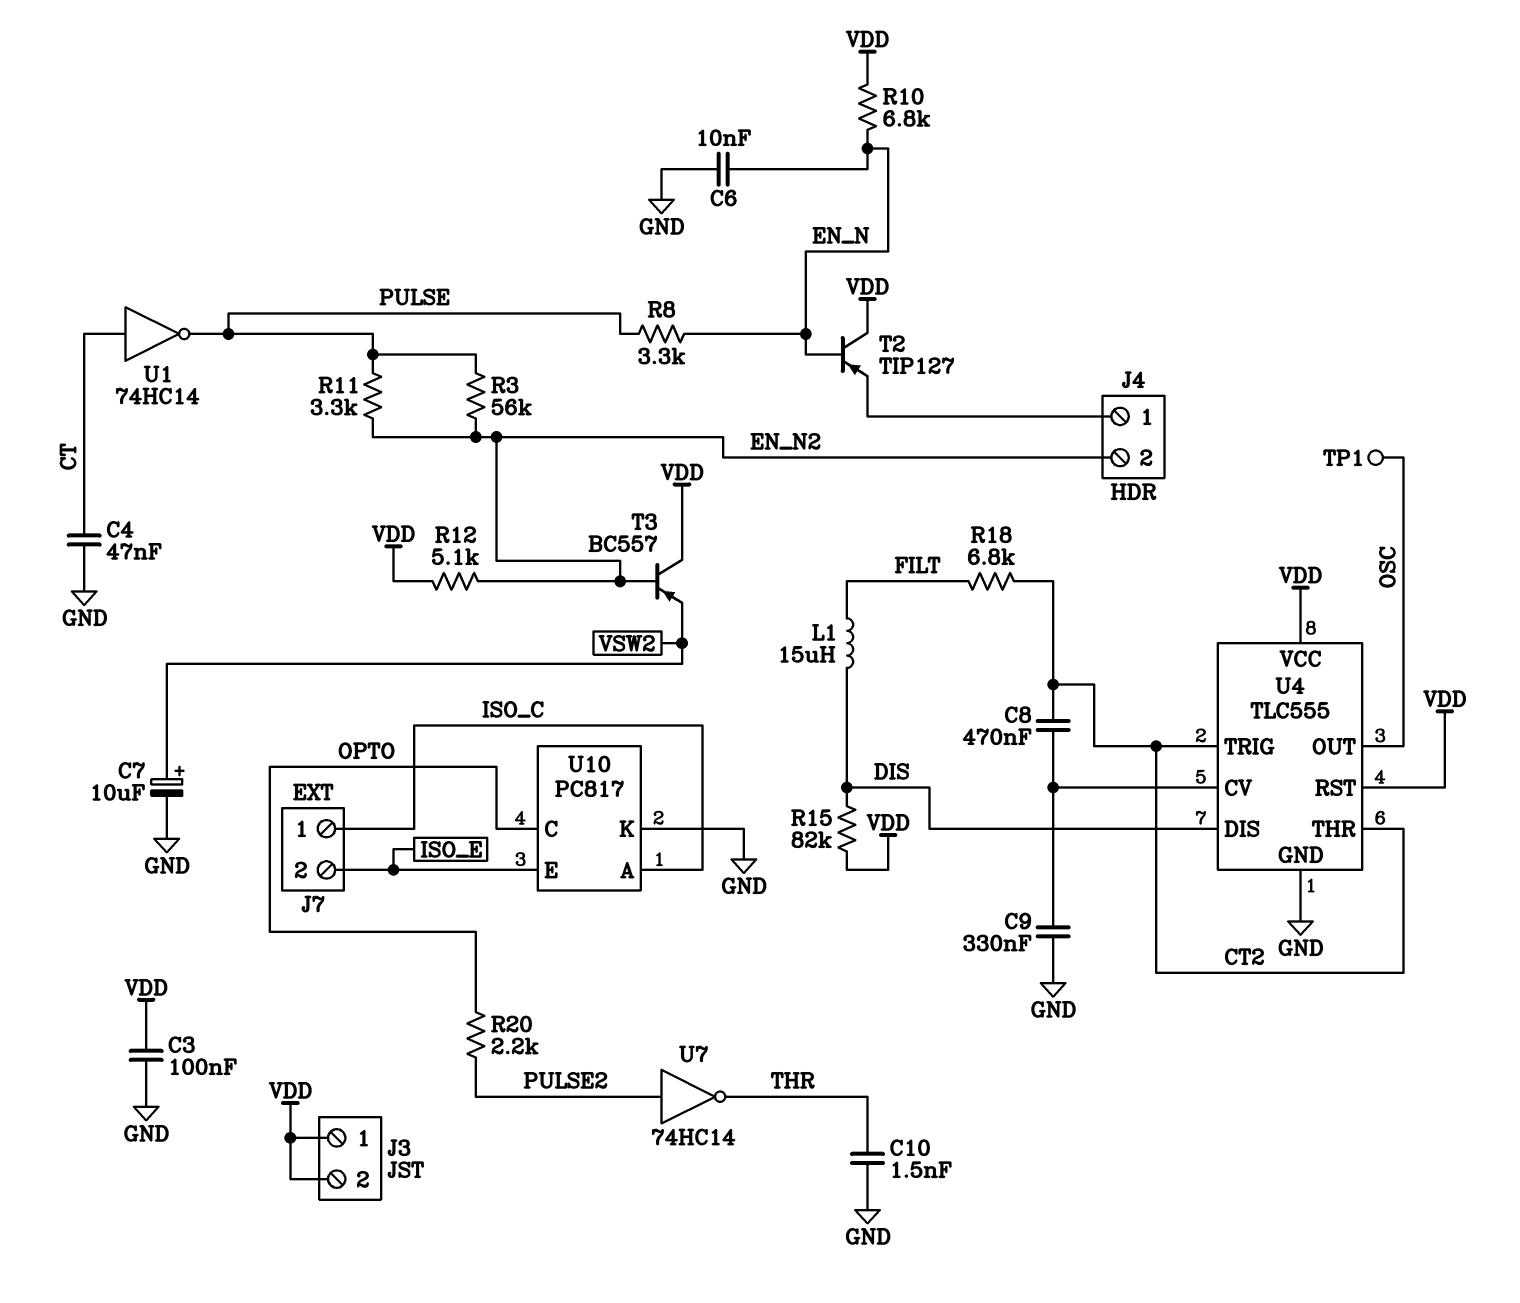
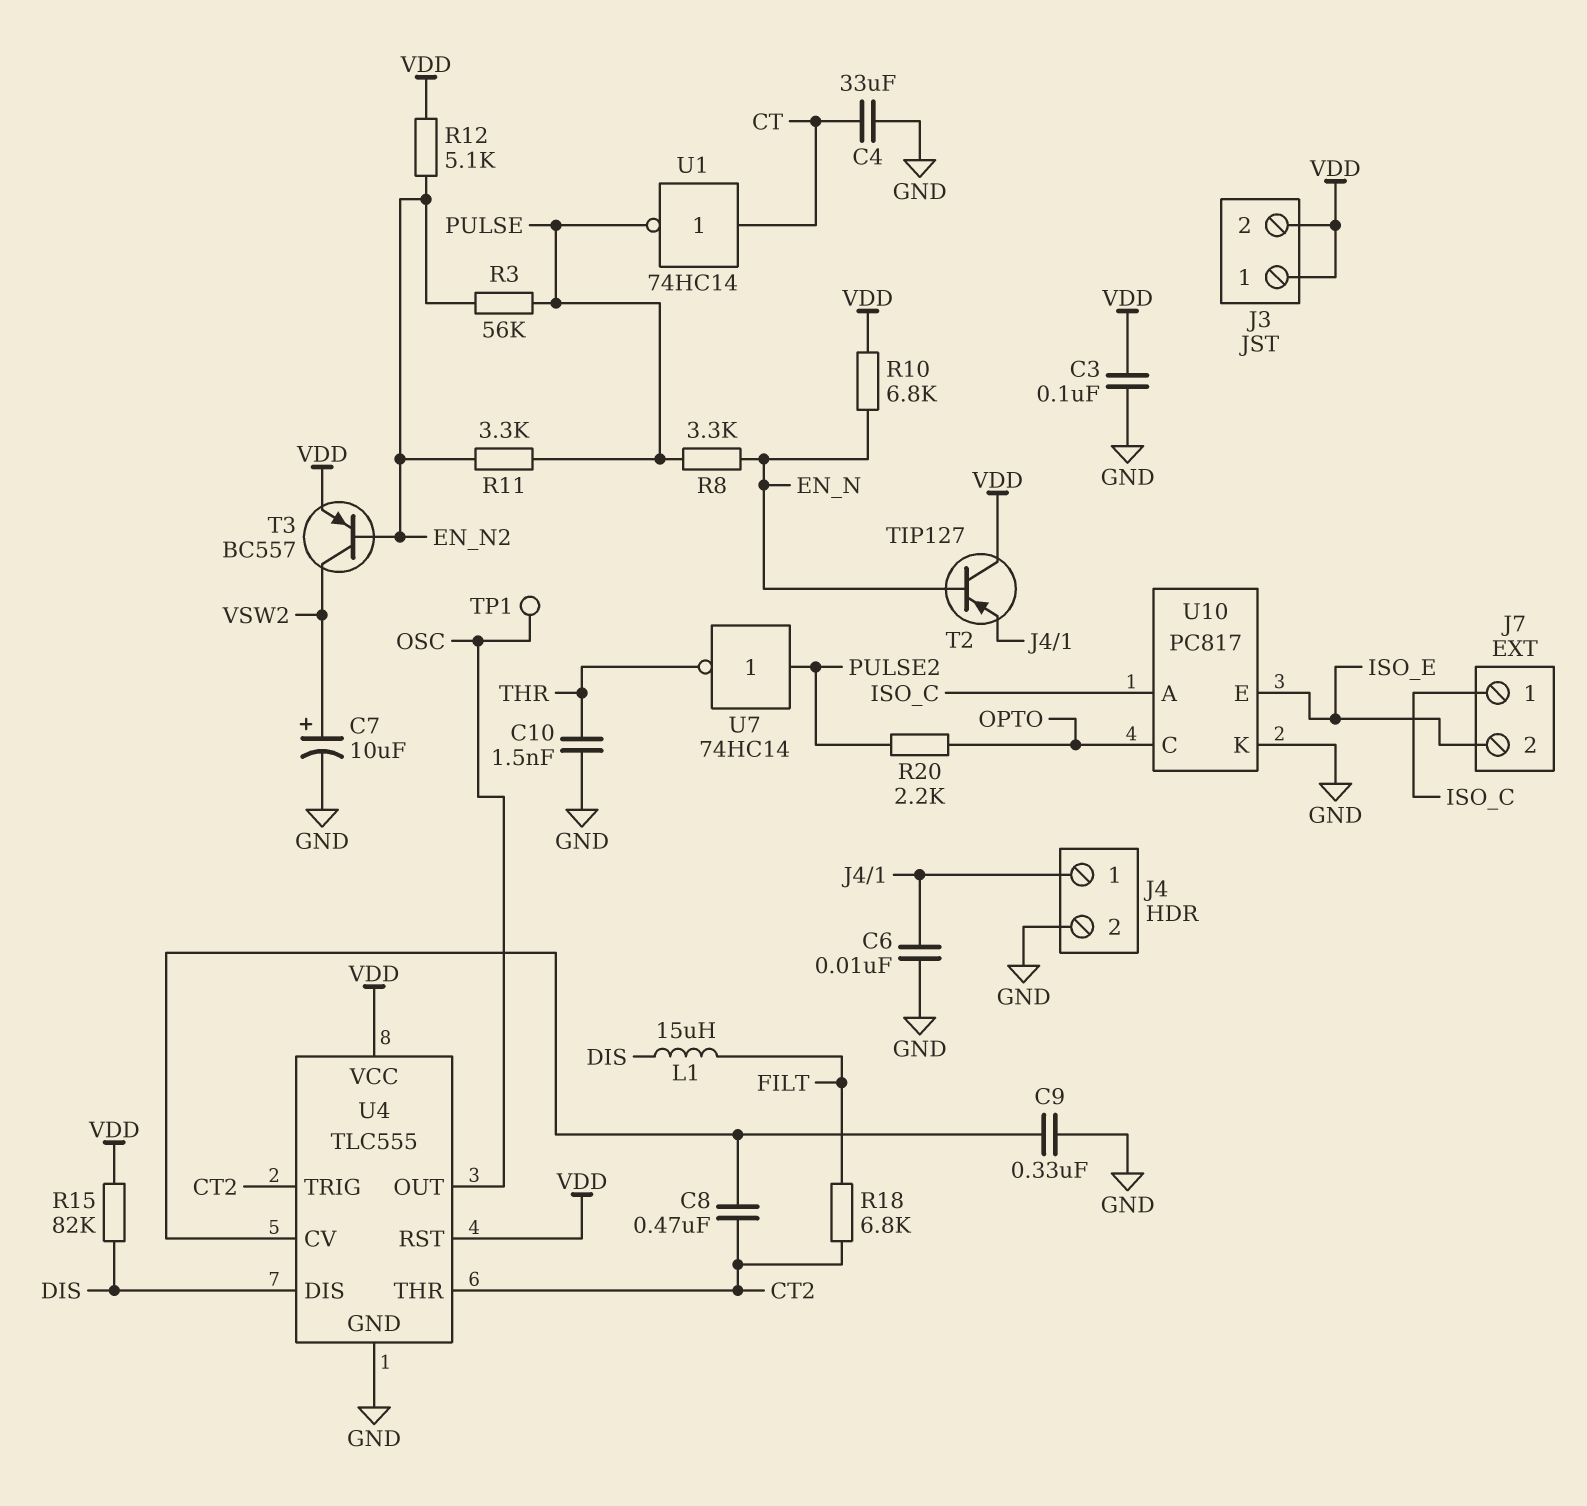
C4: 47nF (CT, GND) -> 33uF (CT, GND)
C6: 10nF (EN_N, GND) -> 10nF (GND, J4/1)
J4 pin 2: EN_N2 -> GND
T3: PNP BC557 (B EN_N2, C VDD, E VSW2) -> PNP BC557 (B EN_N2, C VSW2, E VDD)

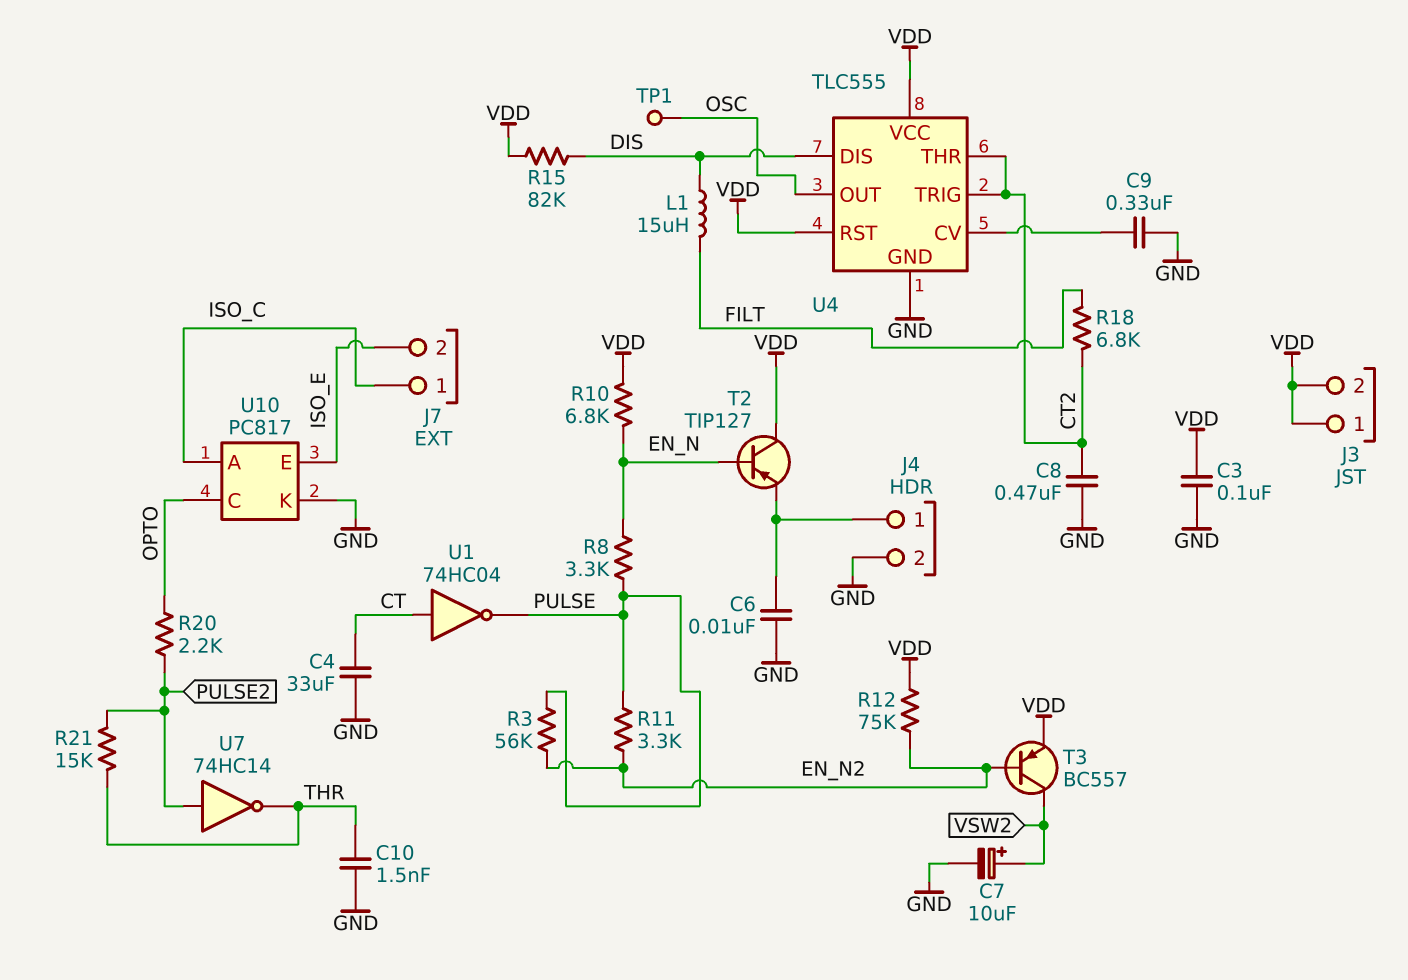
C8: 470nF (CT2, U4/CV) -> 470nF (CT2, GND)
R12: 5.1k (EN_N2, VDD) -> 75k (EN_N2, VDD)
R21: none -> 15k (PULSE2, THR)
U1: NOT 74HC14 (in CT, out PULSE) -> NOT 74HC04 (in CT, out PULSE)

